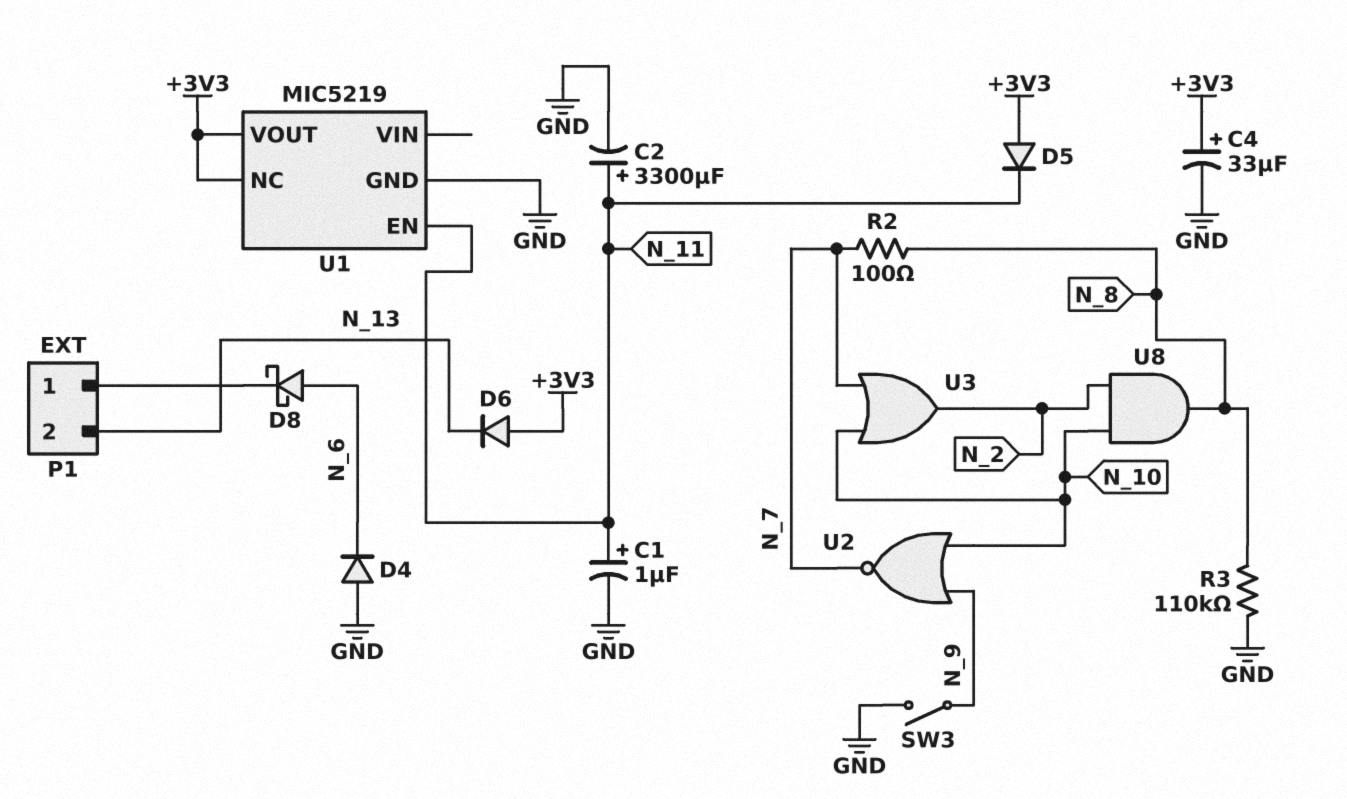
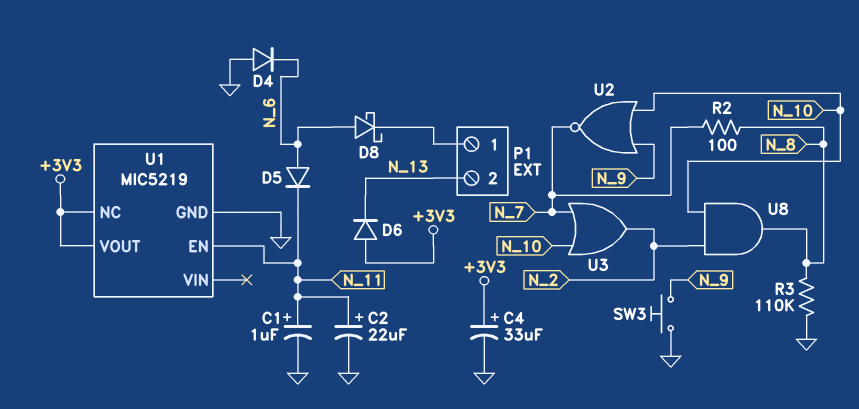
C2: 3300uF (plus N_11, minus GND) -> 22uF (plus N_11, minus GND)
D5: diode (A +3V3, K N_11) -> diode (A N_6, K N_11)
SW3: switch (GND, N_9) -> button (GND, N_9)

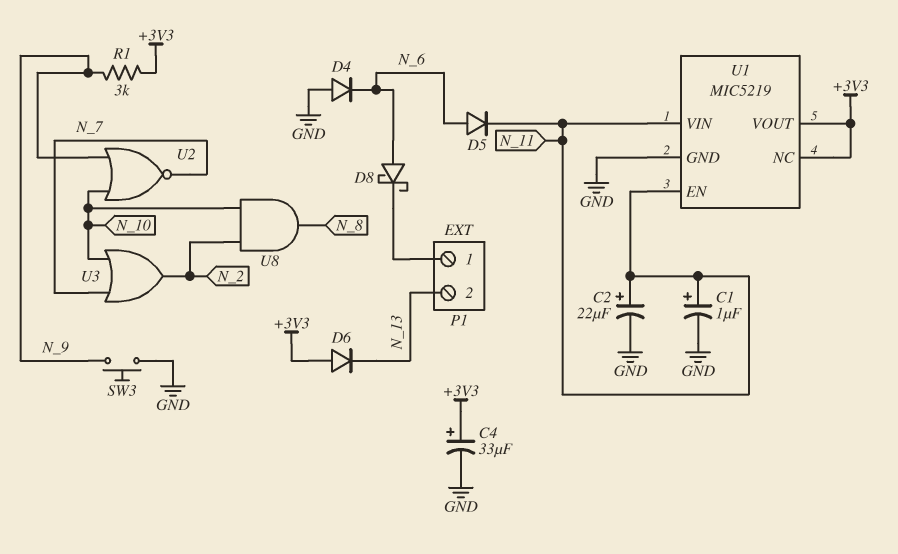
R1: none -> 3k (+3V3, N_9)
R2: 100 (N_7, N_8) -> none
R3: 110k (GND, N_8) -> none
U1 pin VIN: none -> N_11

